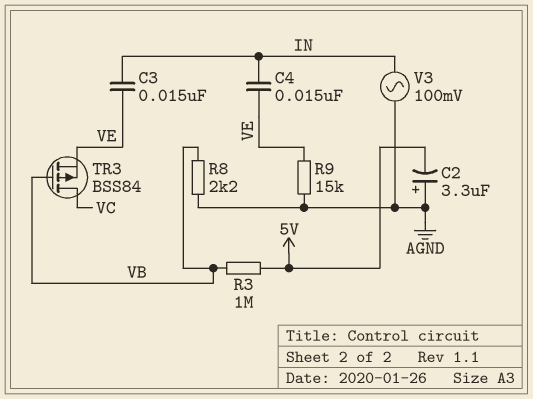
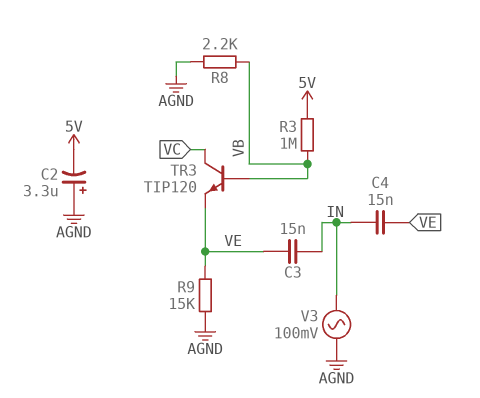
TR3: PMOS BSS84 (G VB, D VC, S VE) -> NPN TIP120 (B VB, C VC, E VE)

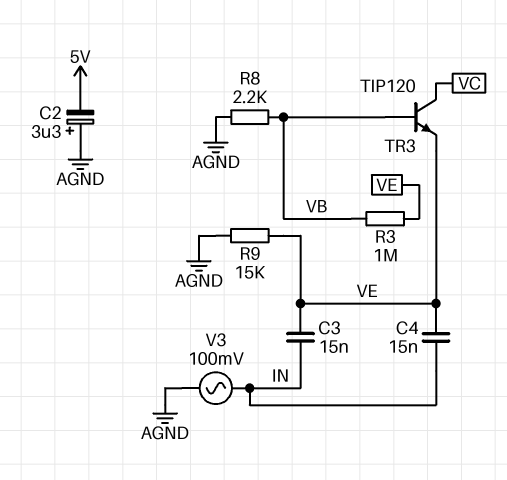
R3: 1M (5V, VB) -> 1M (VB, VE)

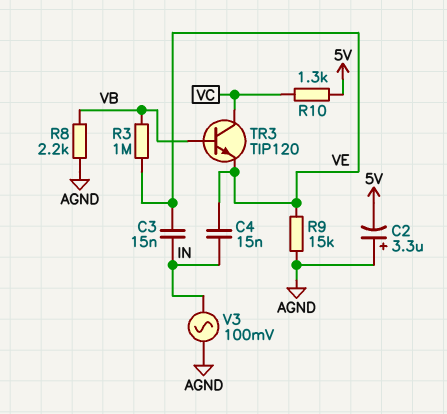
R10: none -> 1.3k (5V, VC)

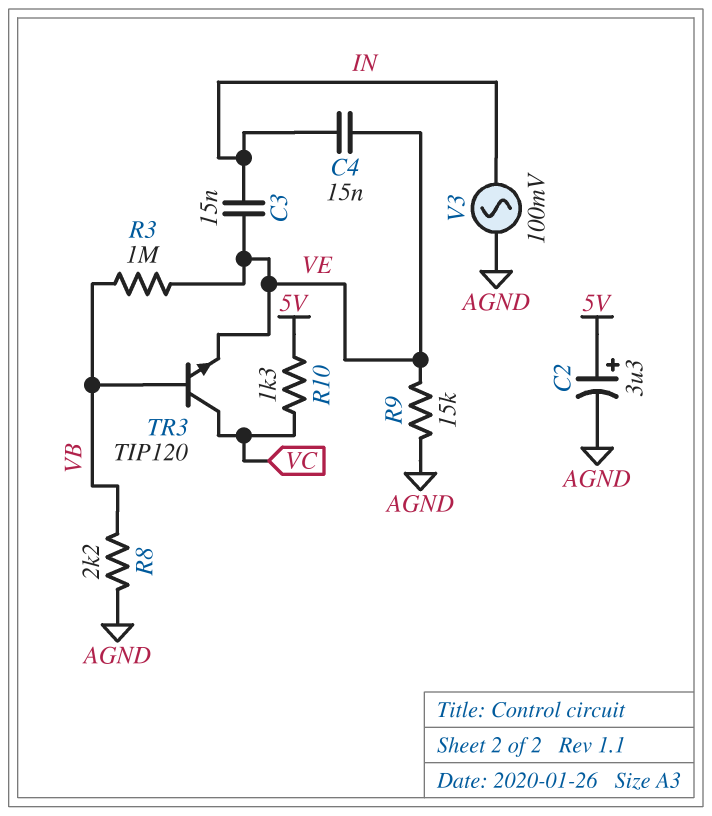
C2: 3.3uF (plus AGND, minus 5V) -> 3.3uF (plus 5V, minus AGND)

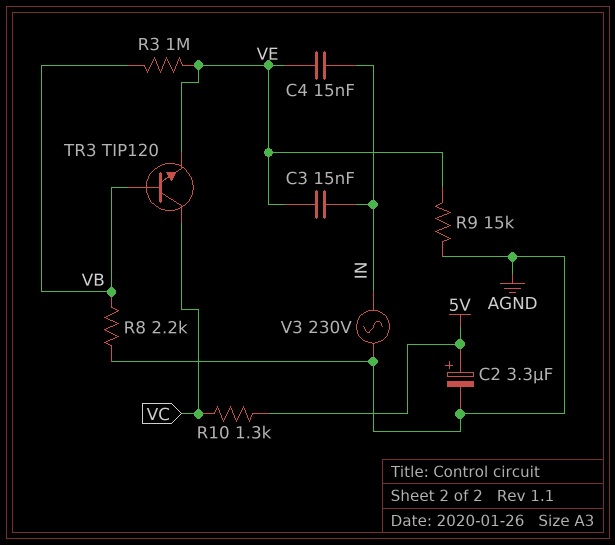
V3: AC 100mV (AGND, IN) -> AC 230V (AGND, IN)

